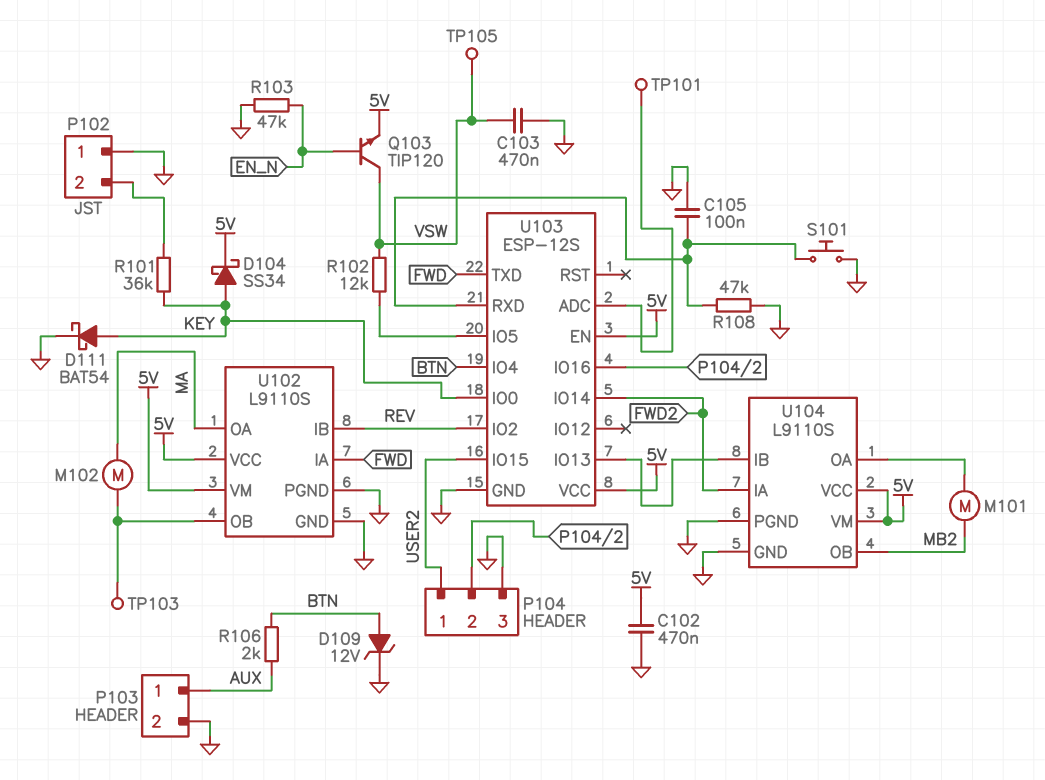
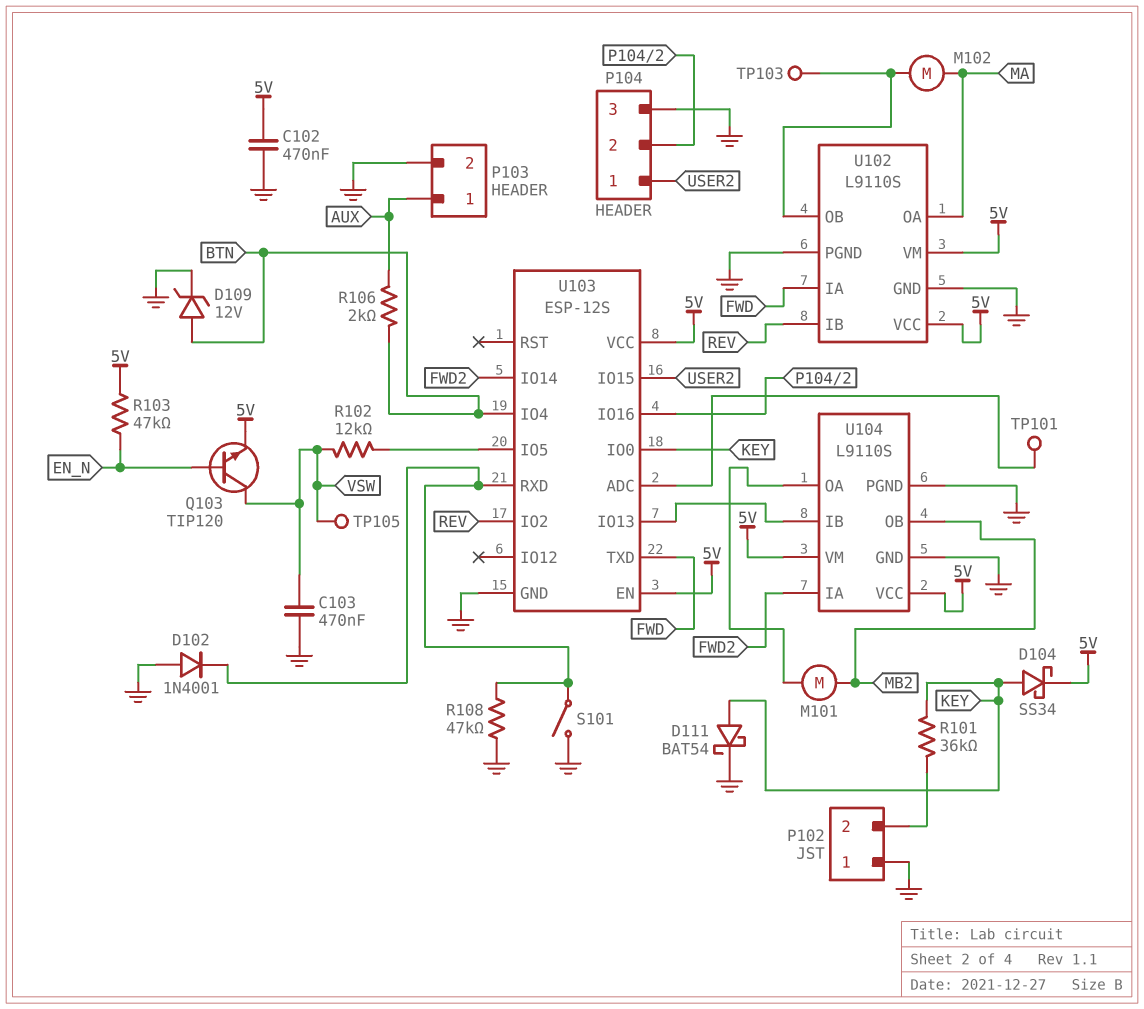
C105: 100nF (GND, U103/RXD) -> none
D102: none -> diode 1N4001 (A GND, K U103/RXD)
R103: 47k (EN_N, GND) -> 47k (5V, EN_N)
S101: button (GND, U103/RXD) -> switch (GND, U103/RXD)

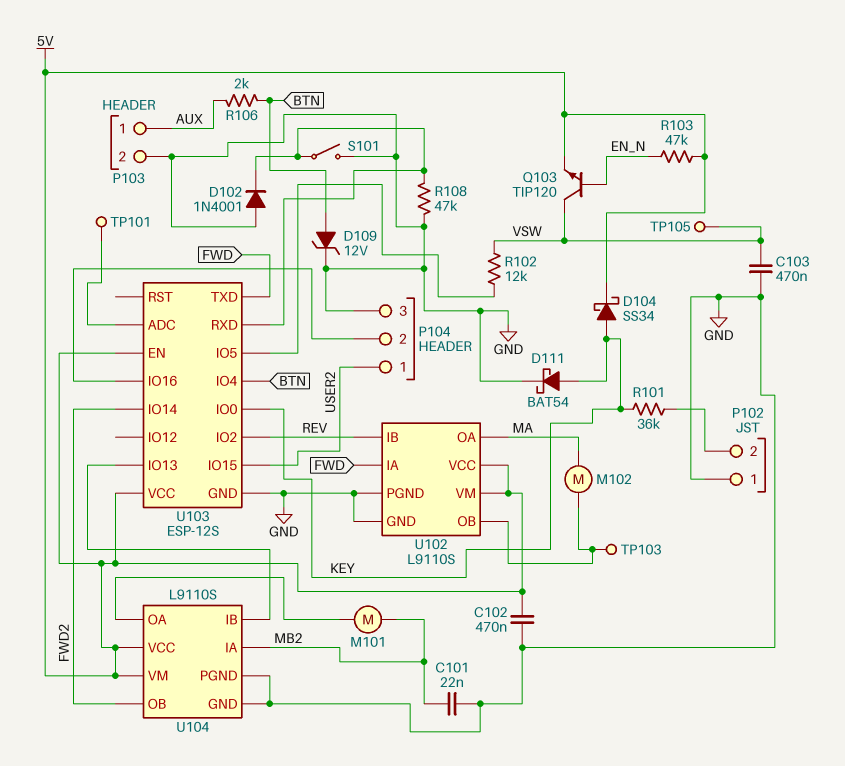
C101: none -> 22nF (GND, MB2)
U104 pin IA: FWD2 -> MB2
U104 pin OB: MB2 -> FWD2

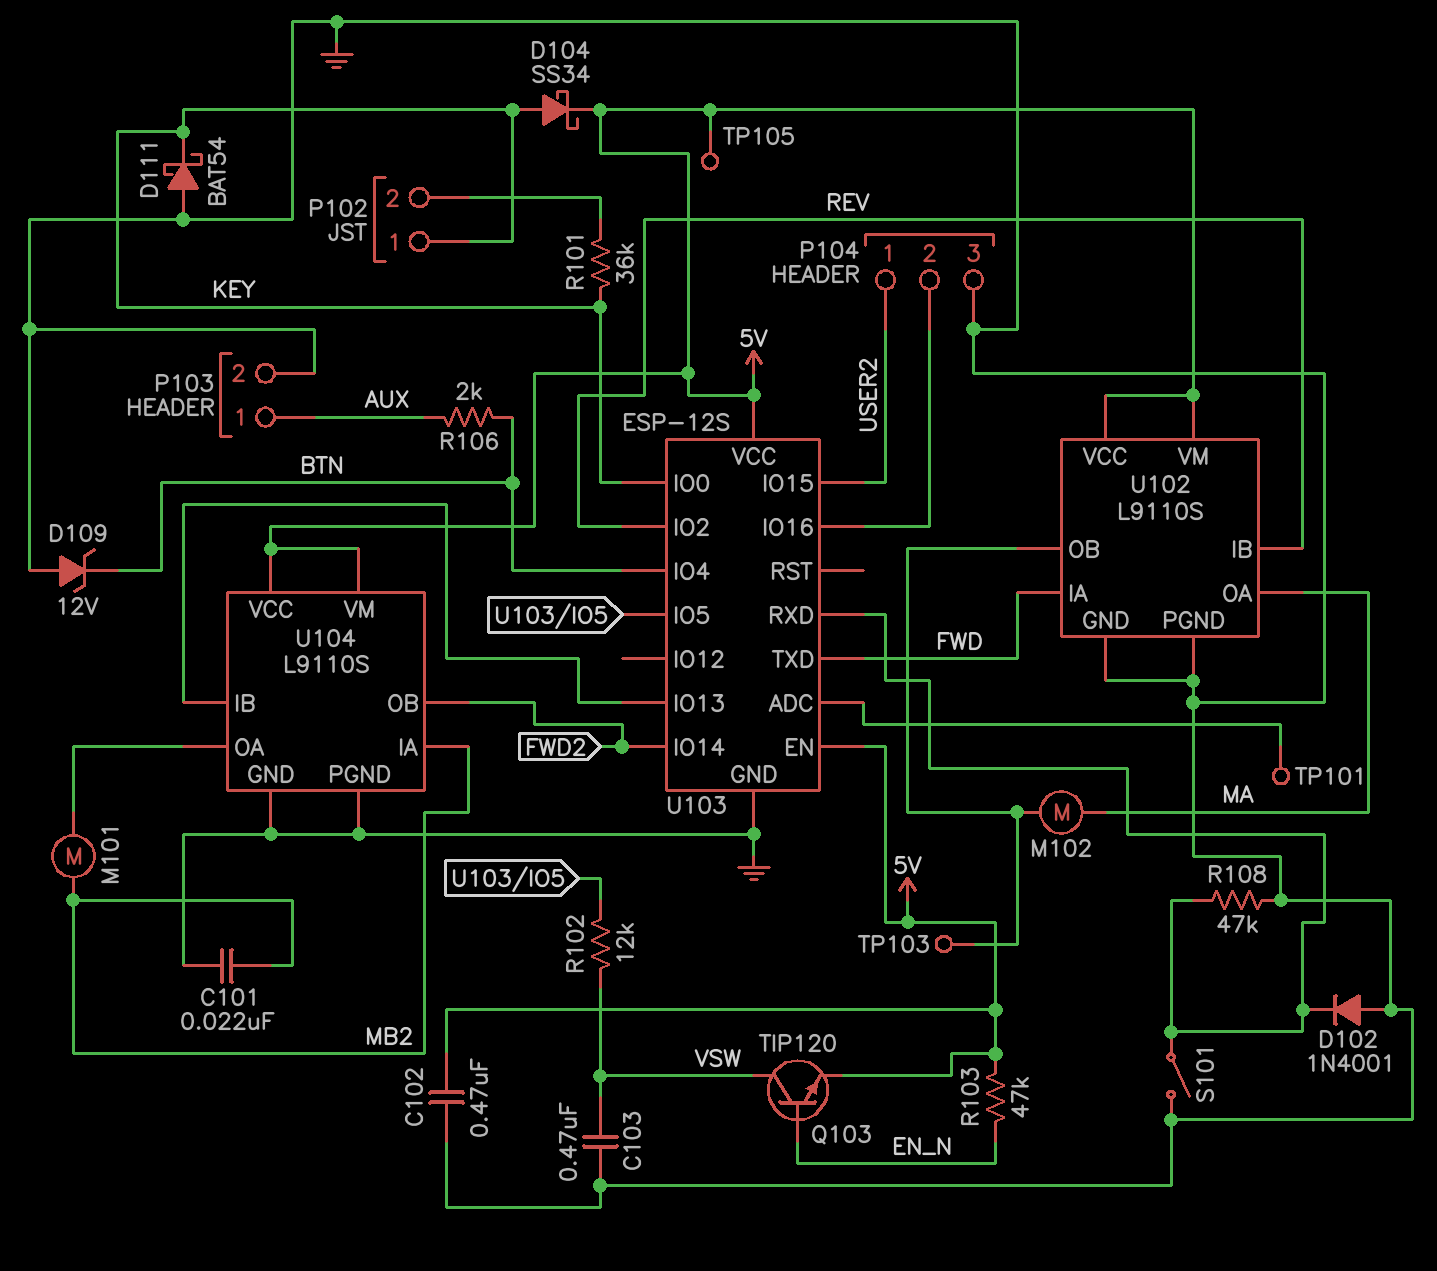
D109: zener 12V (A BTN, K GND) -> zener 12V (A GND, K BTN)
D111: schottky BAT54 (A KEY, K GND) -> schottky BAT54 (A GND, K KEY)
P102 pin 1: GND -> KEY
TP105: test point (VSW) -> test point (5V)

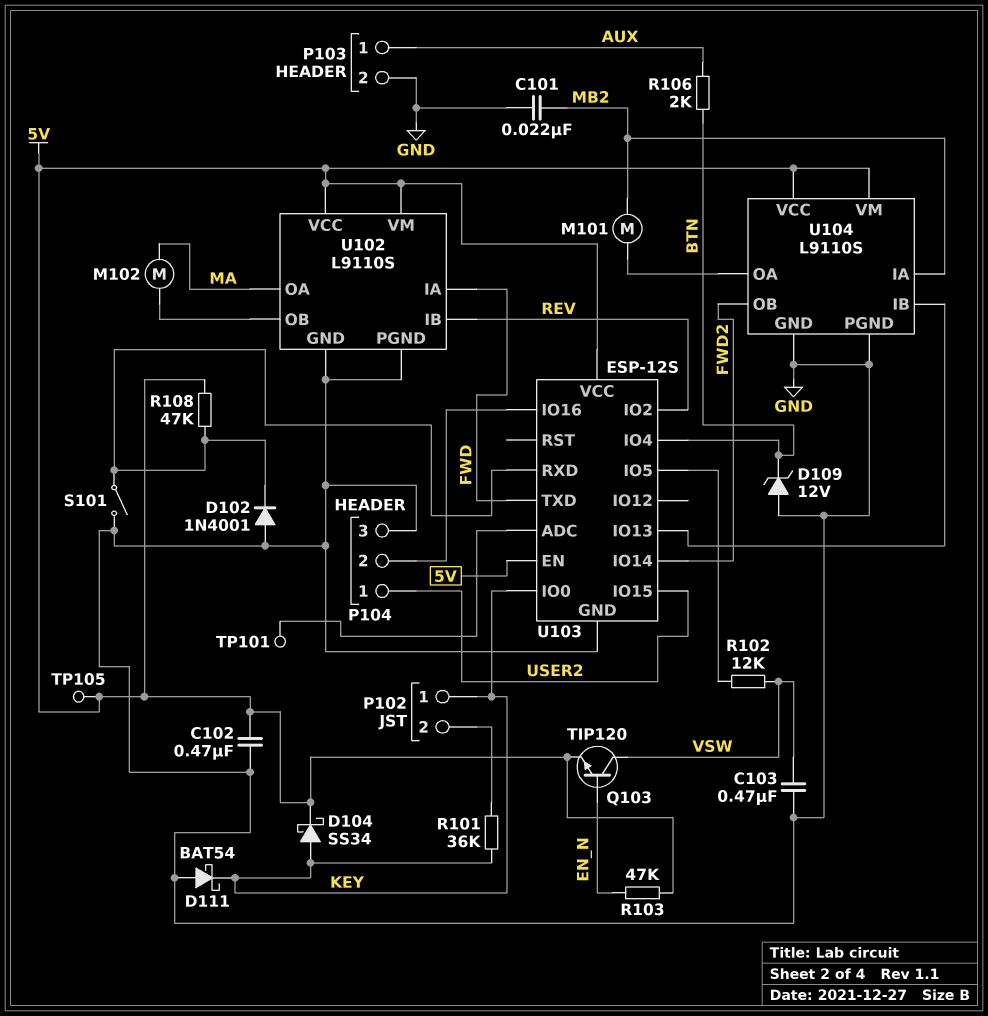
R108: 47k (GND, U103/RXD) -> 47k (5V, U103/RXD)
TP103: test point (U102/OB) -> none

